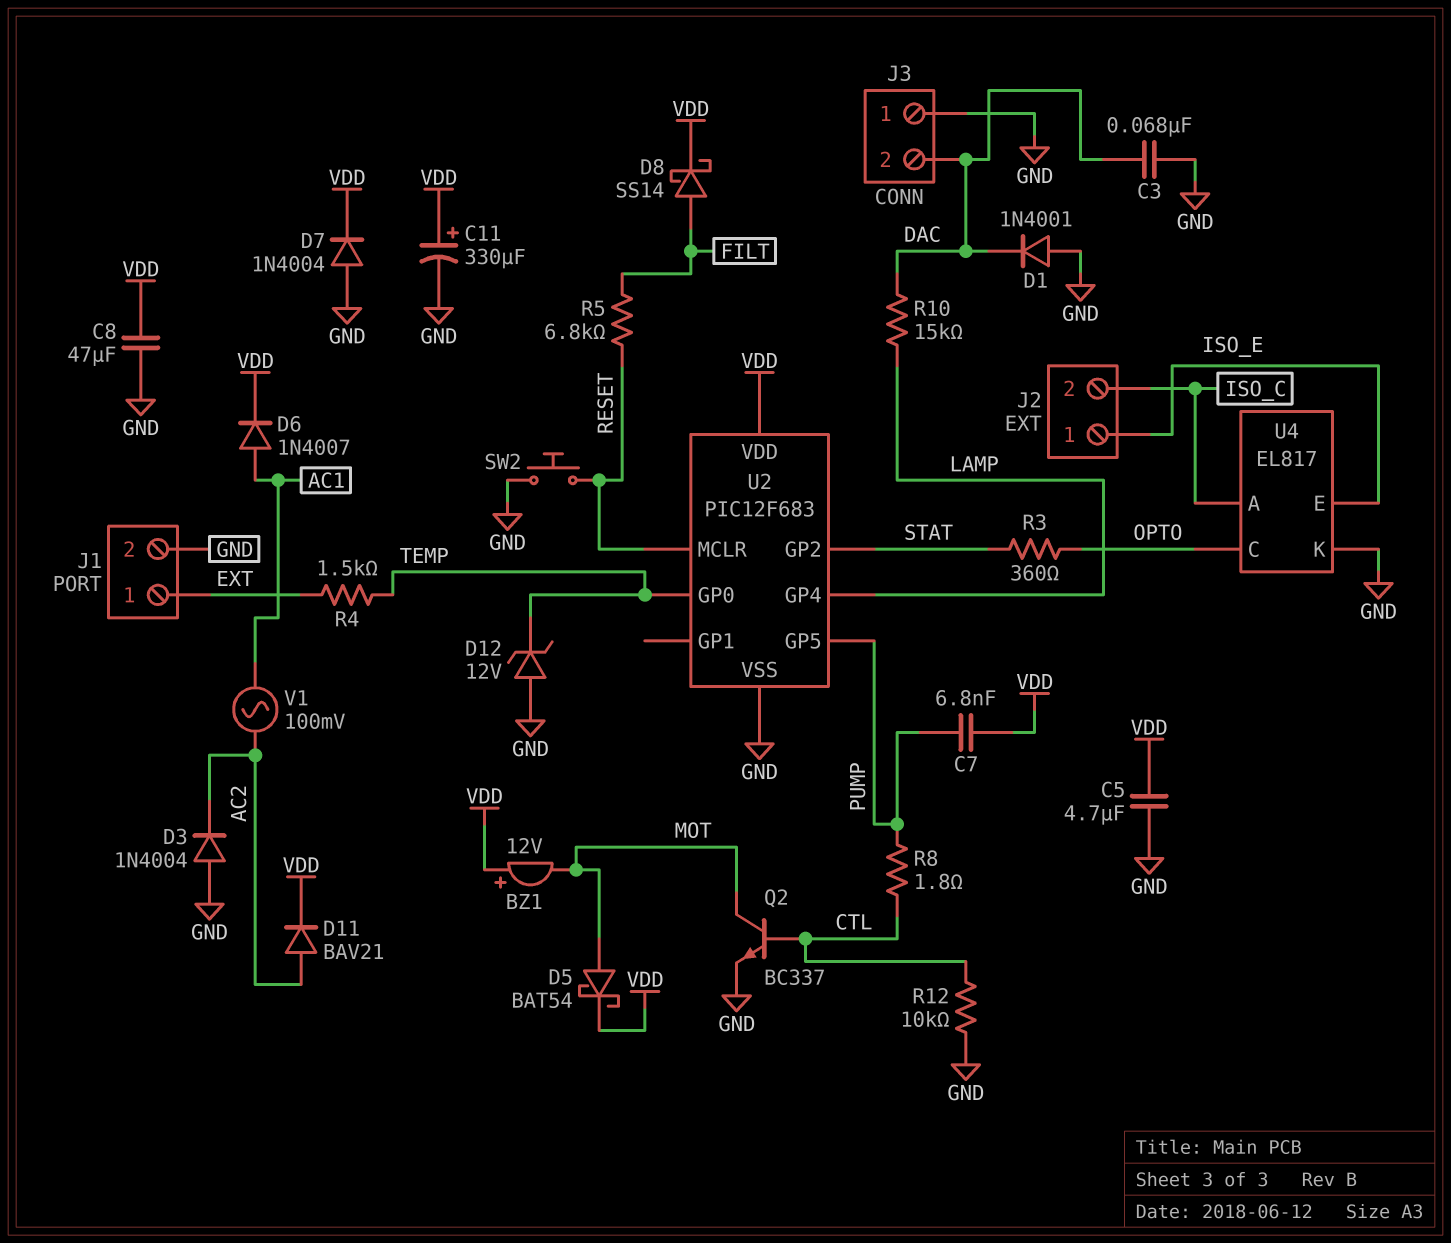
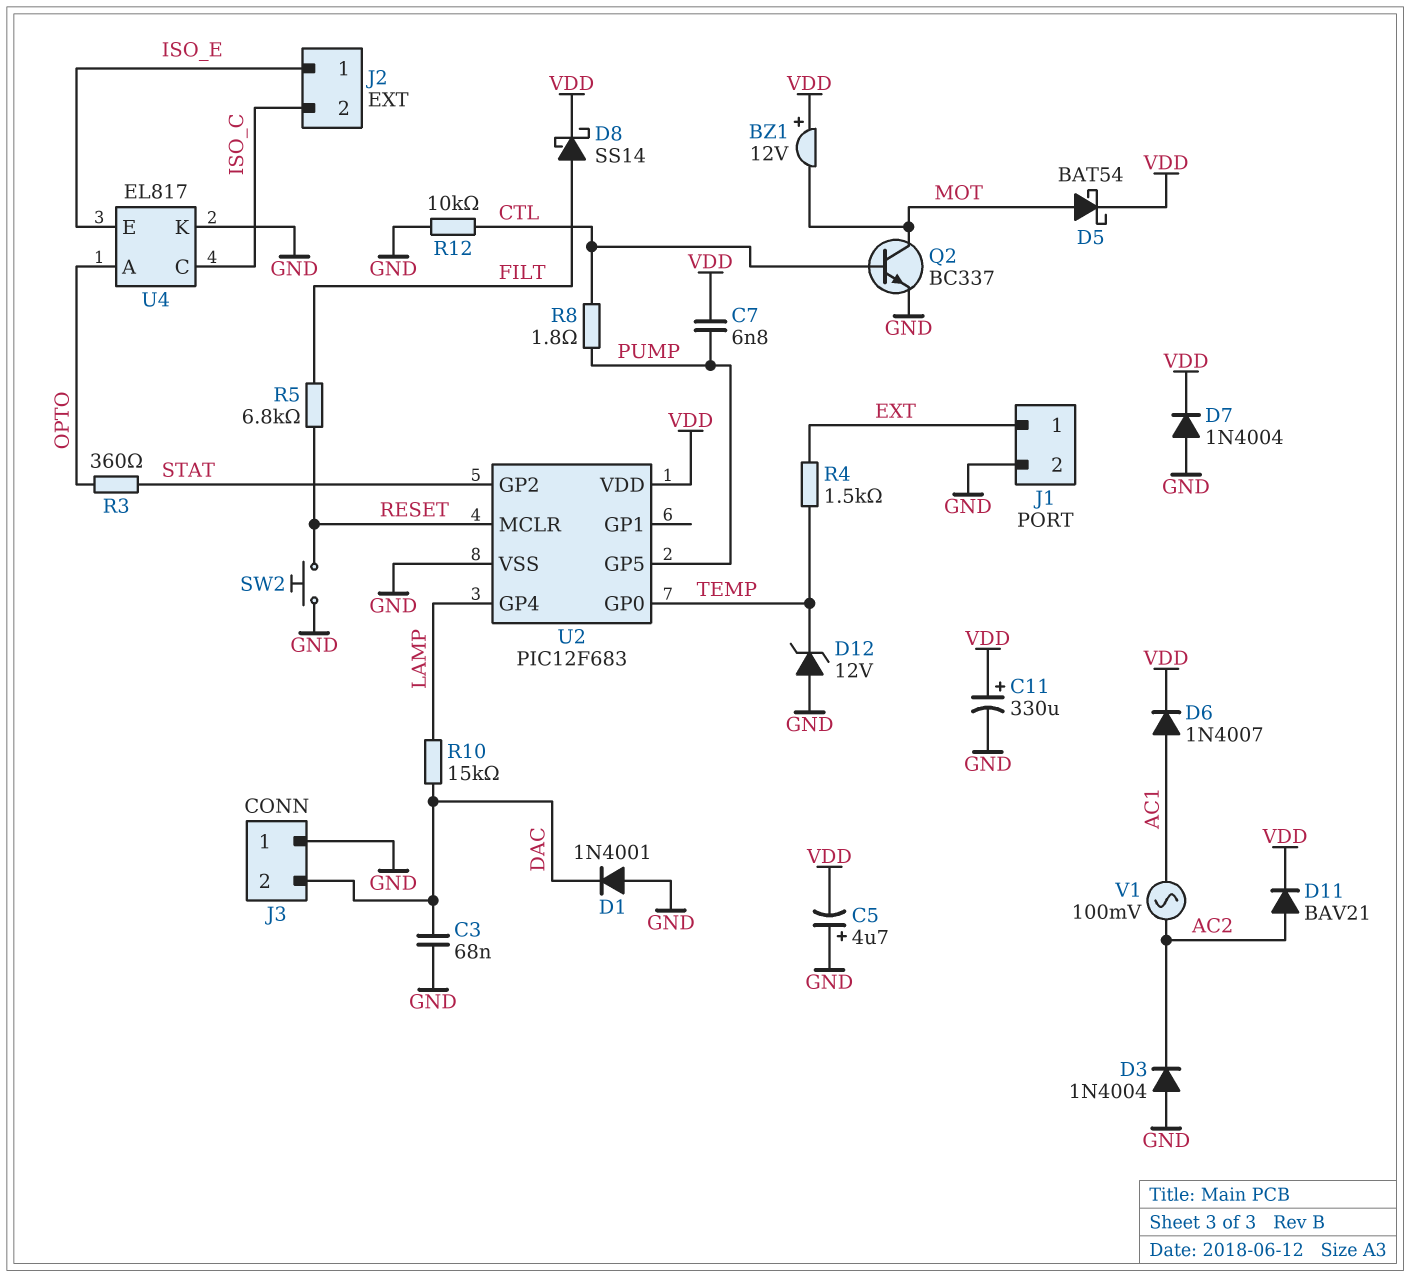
C5: 4.7uF (GND, VDD) -> 4.7uF (plus GND, minus VDD)
C8: 47uF (GND, VDD) -> none
U4 pin A: ISO_C -> OPTO
U4 pin C: OPTO -> ISO_C

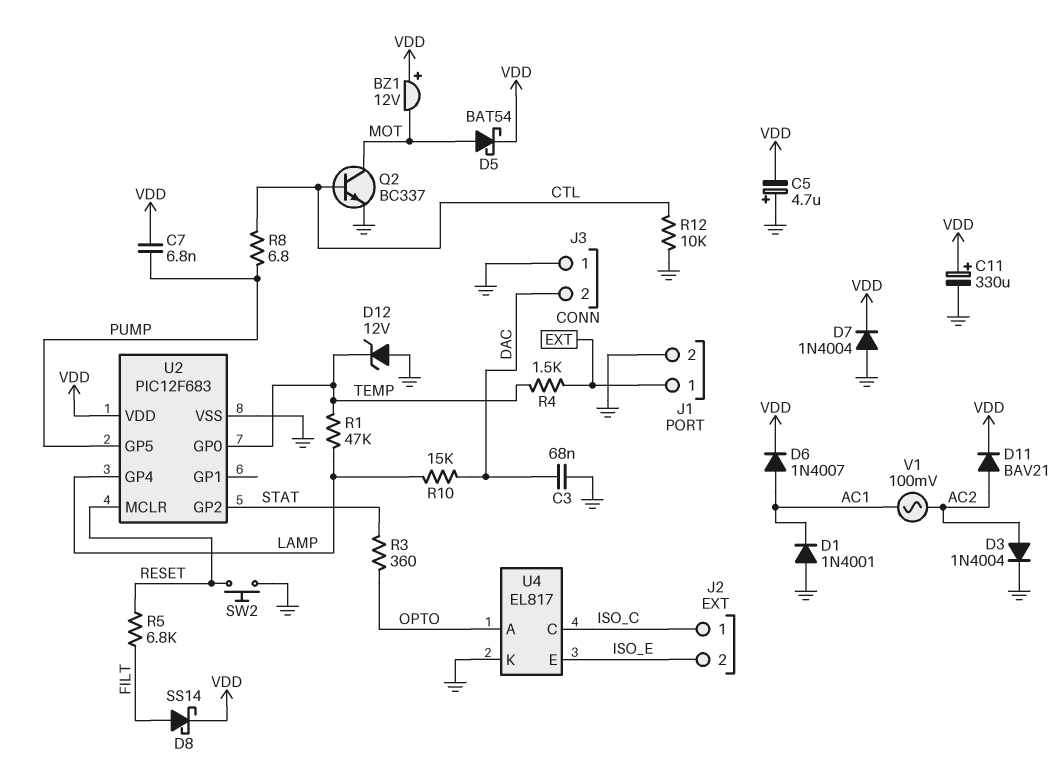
D1: diode 1N4001 (A GND, K DAC) -> diode 1N4001 (A GND, K AC1)
D3: diode 1N4004 (A GND, K AC2) -> diode 1N4004 (A AC2, K GND)
J2 pin 1: ISO_E -> ISO_C
J2 pin 2: ISO_C -> ISO_E
R1: none -> 47k (LAMP, TEMP)
R8: 1.8 (CTL, PUMP) -> 6.8 (CTL, PUMP)

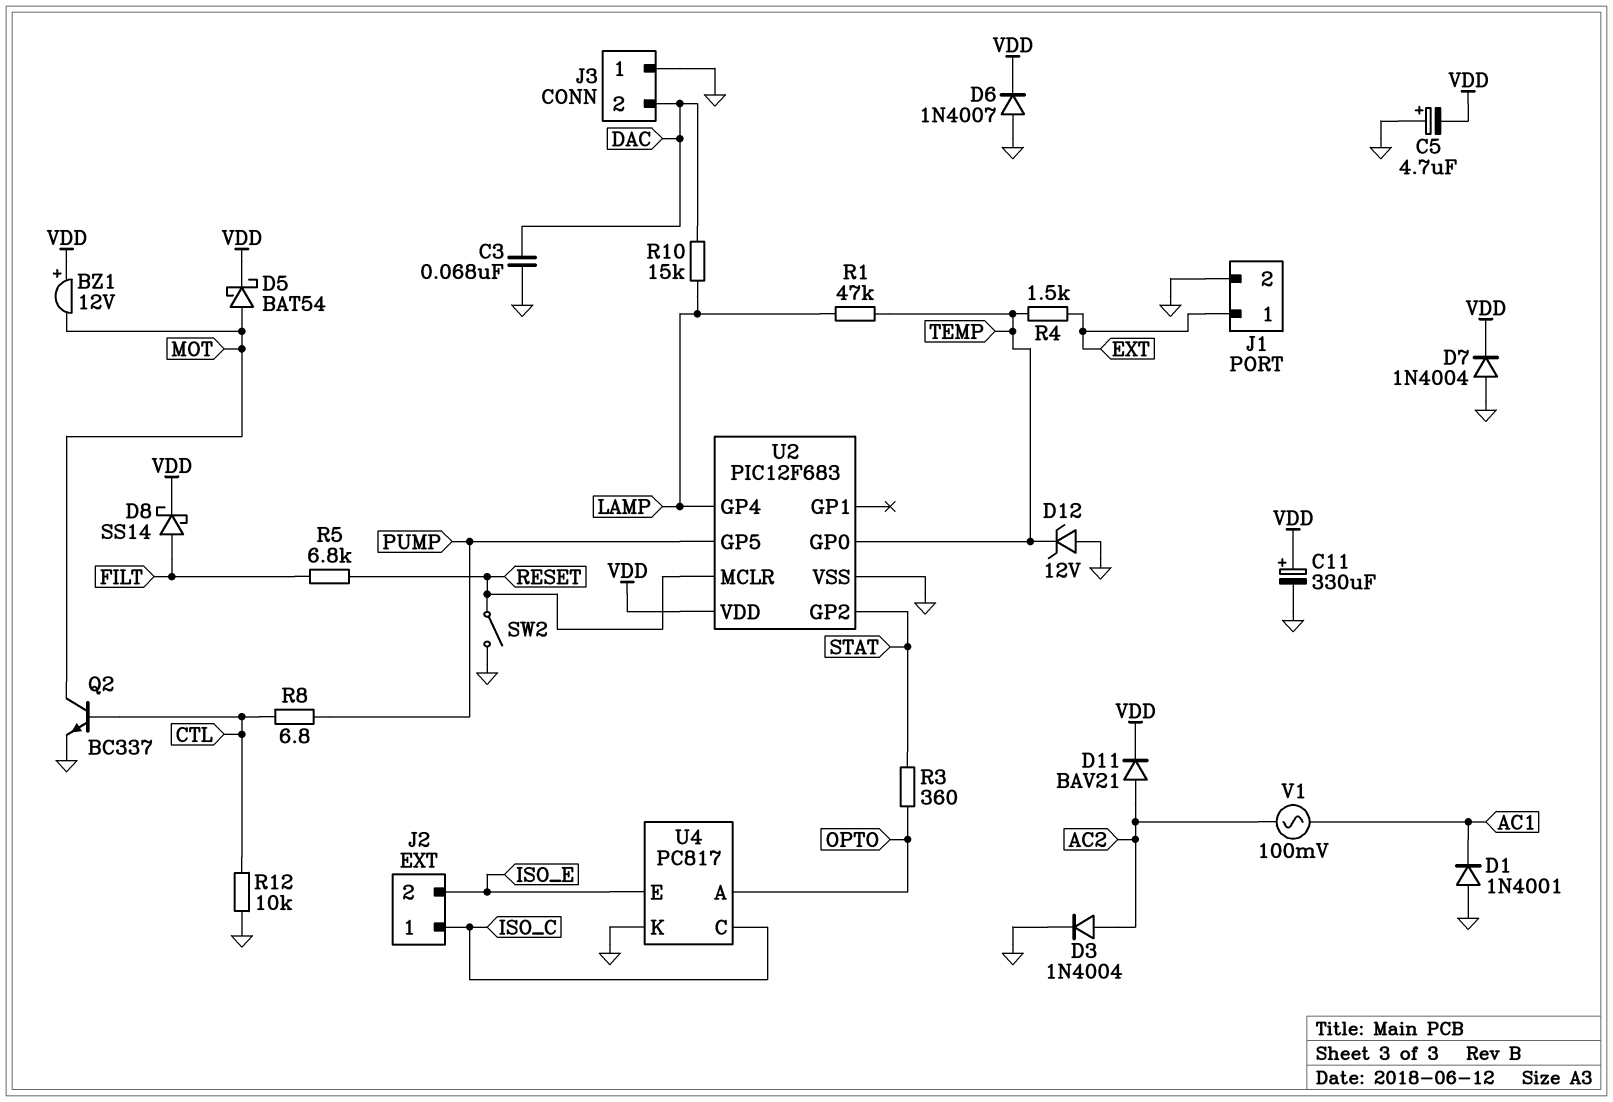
C7: 6.8nF (PUMP, VDD) -> none
D6: diode 1N4007 (A AC1, K VDD) -> diode 1N4007 (A GND, K VDD)
SW2: button (GND, RESET) -> switch (GND, RESET)
U4: EL817 -> PC817

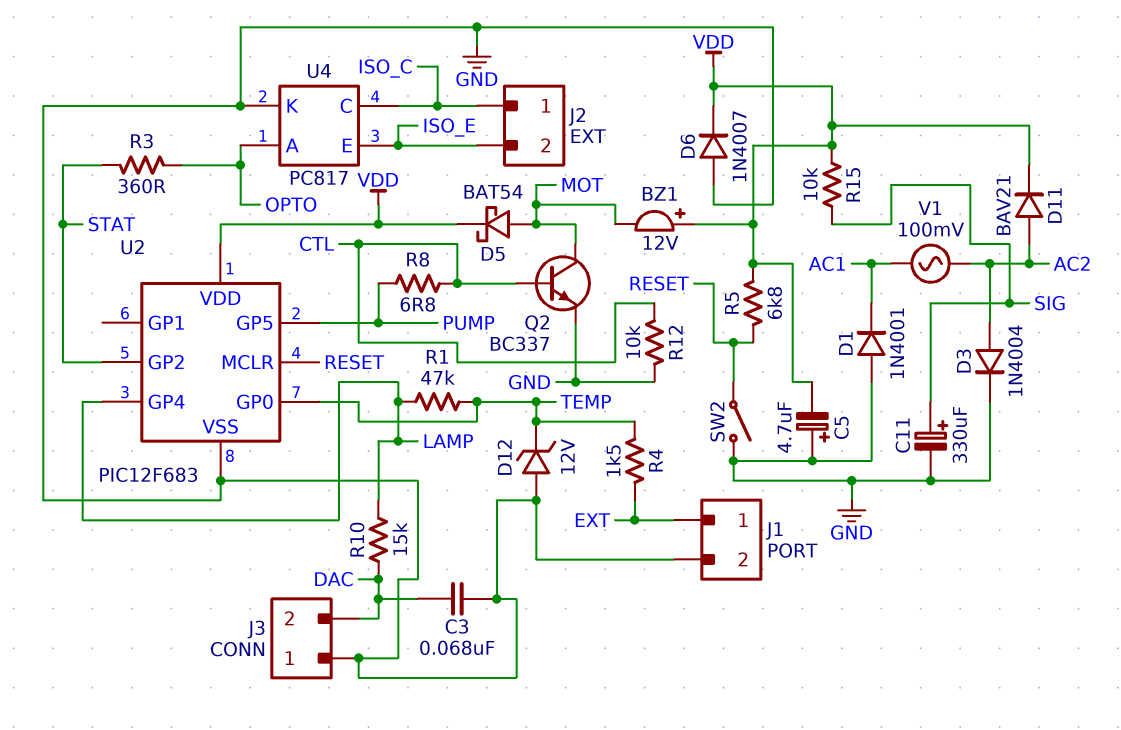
C11: 330uF (plus VDD, minus GND) -> 330uF (plus SIG, minus GND)
D7: diode 1N4004 (A GND, K VDD) -> none
D8: schottky SS14 (A FILT, K VDD) -> none
R5: 6.8k (FILT, RESET) -> 6.8k (RESET, VDD)
R15: none -> 10k (SIG, VDD)

